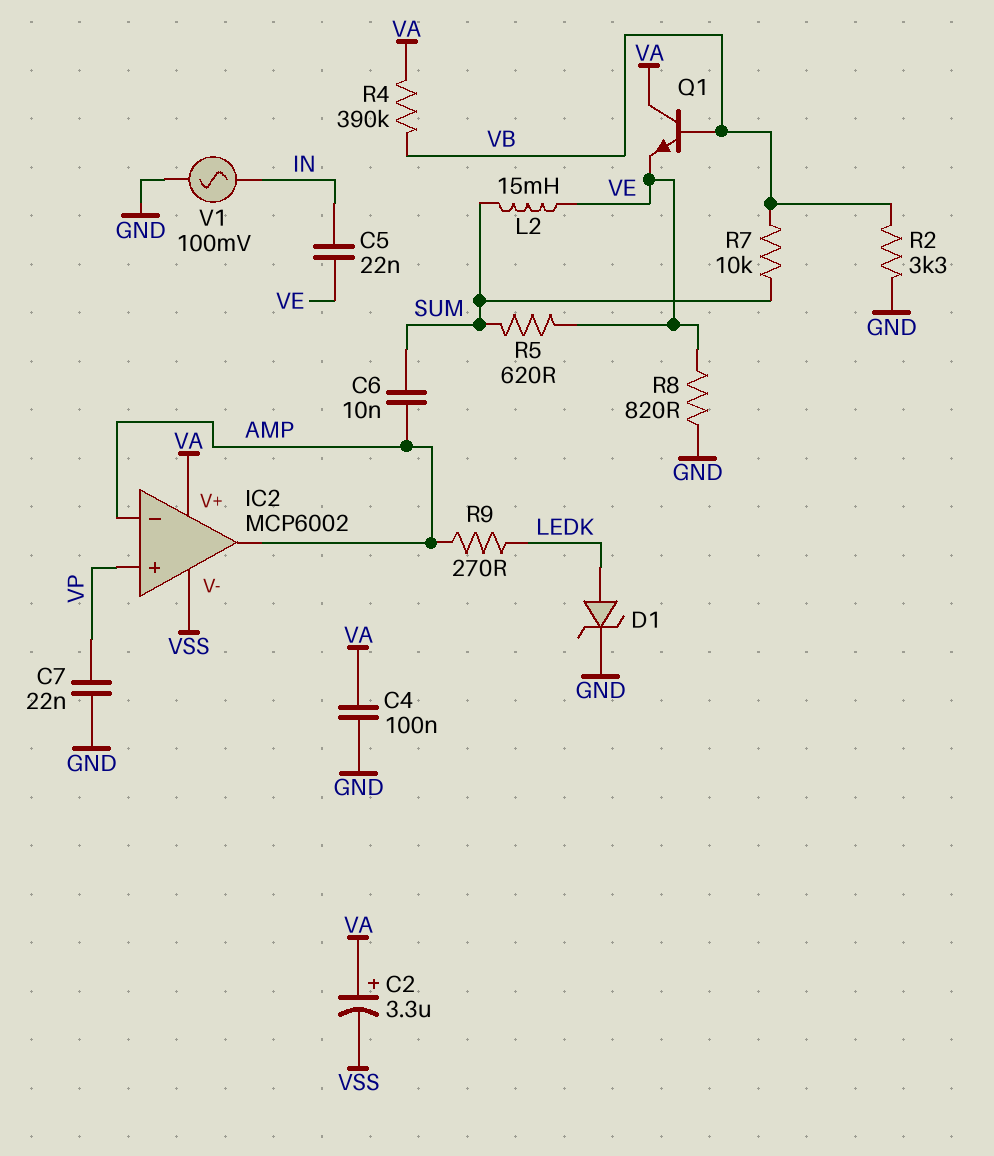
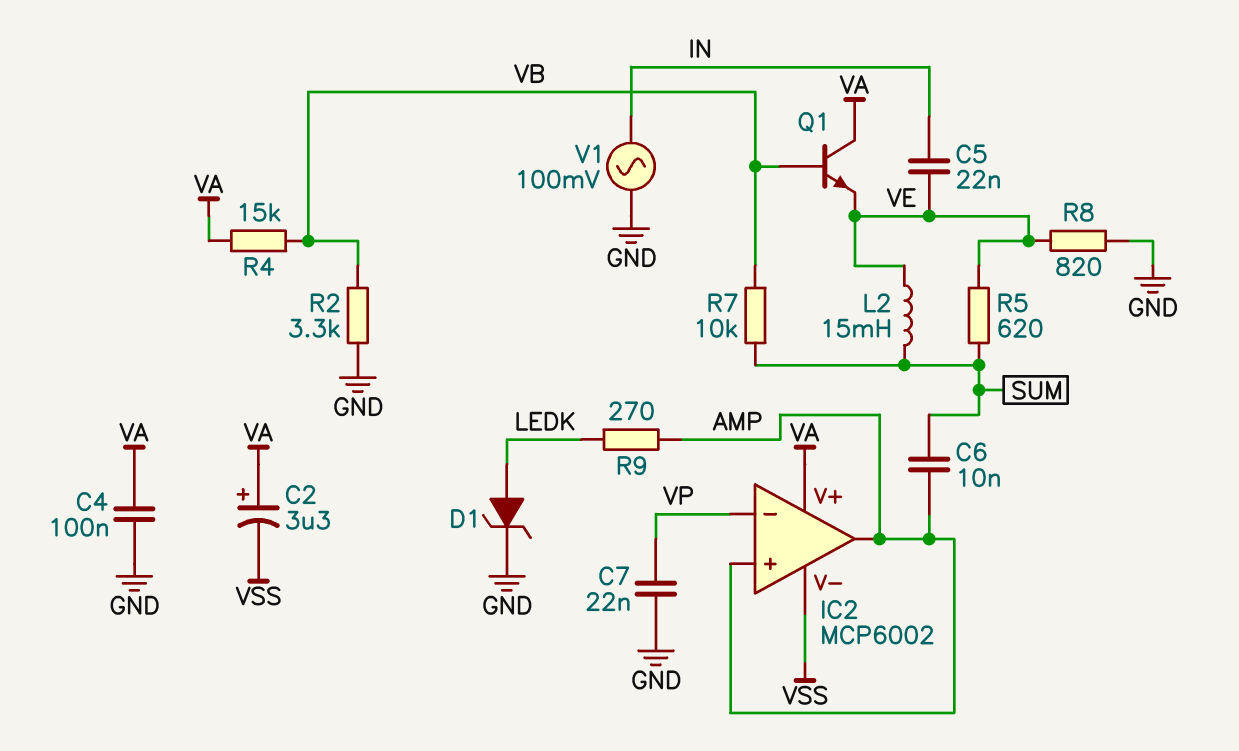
IC2 pin in+: VP -> AMP
IC2 pin in-: AMP -> VP
R4: 390k (VA, VB) -> 15k (VA, VB)

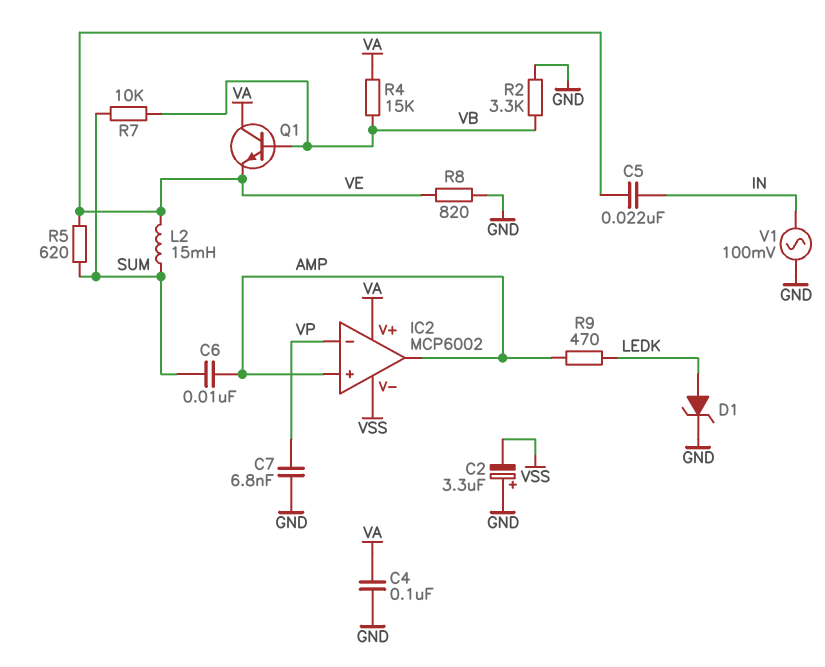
C2: 3.3uF (plus VA, minus VSS) -> 3.3uF (plus GND, minus VSS)
C7: 22nF (GND, VP) -> 6.8nF (GND, VP)
R9: 270 (AMP, LEDK) -> 470 (AMP, LEDK)

